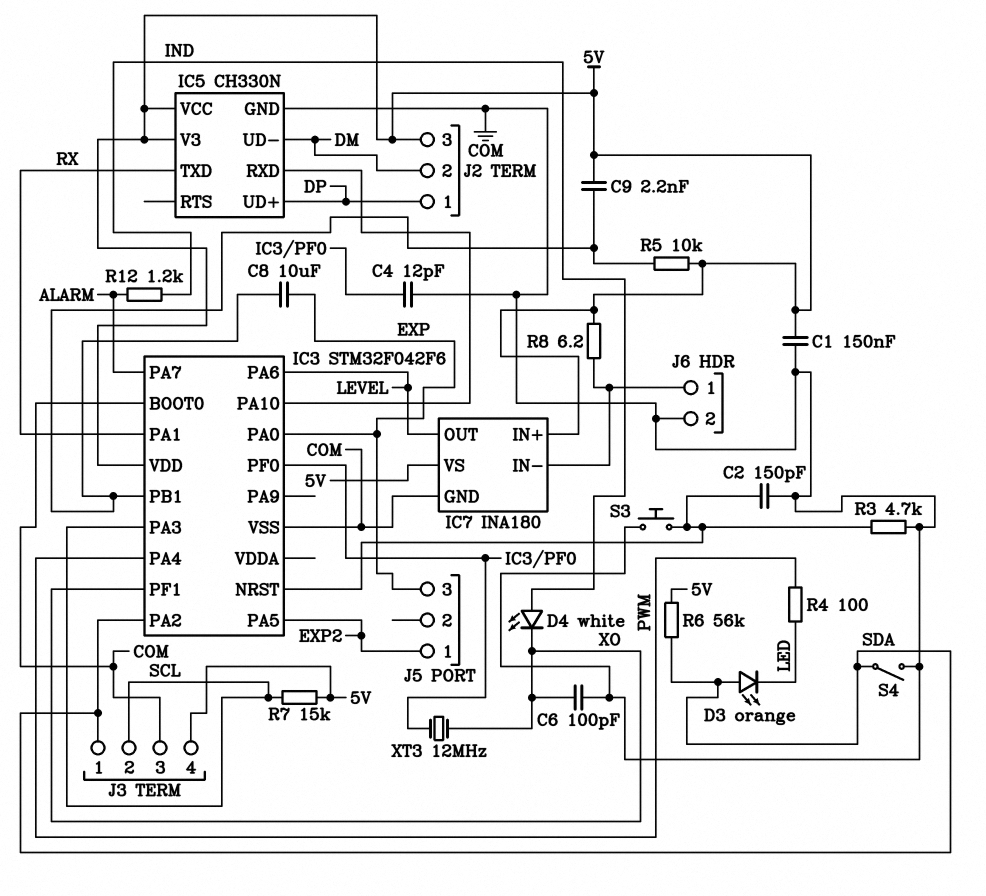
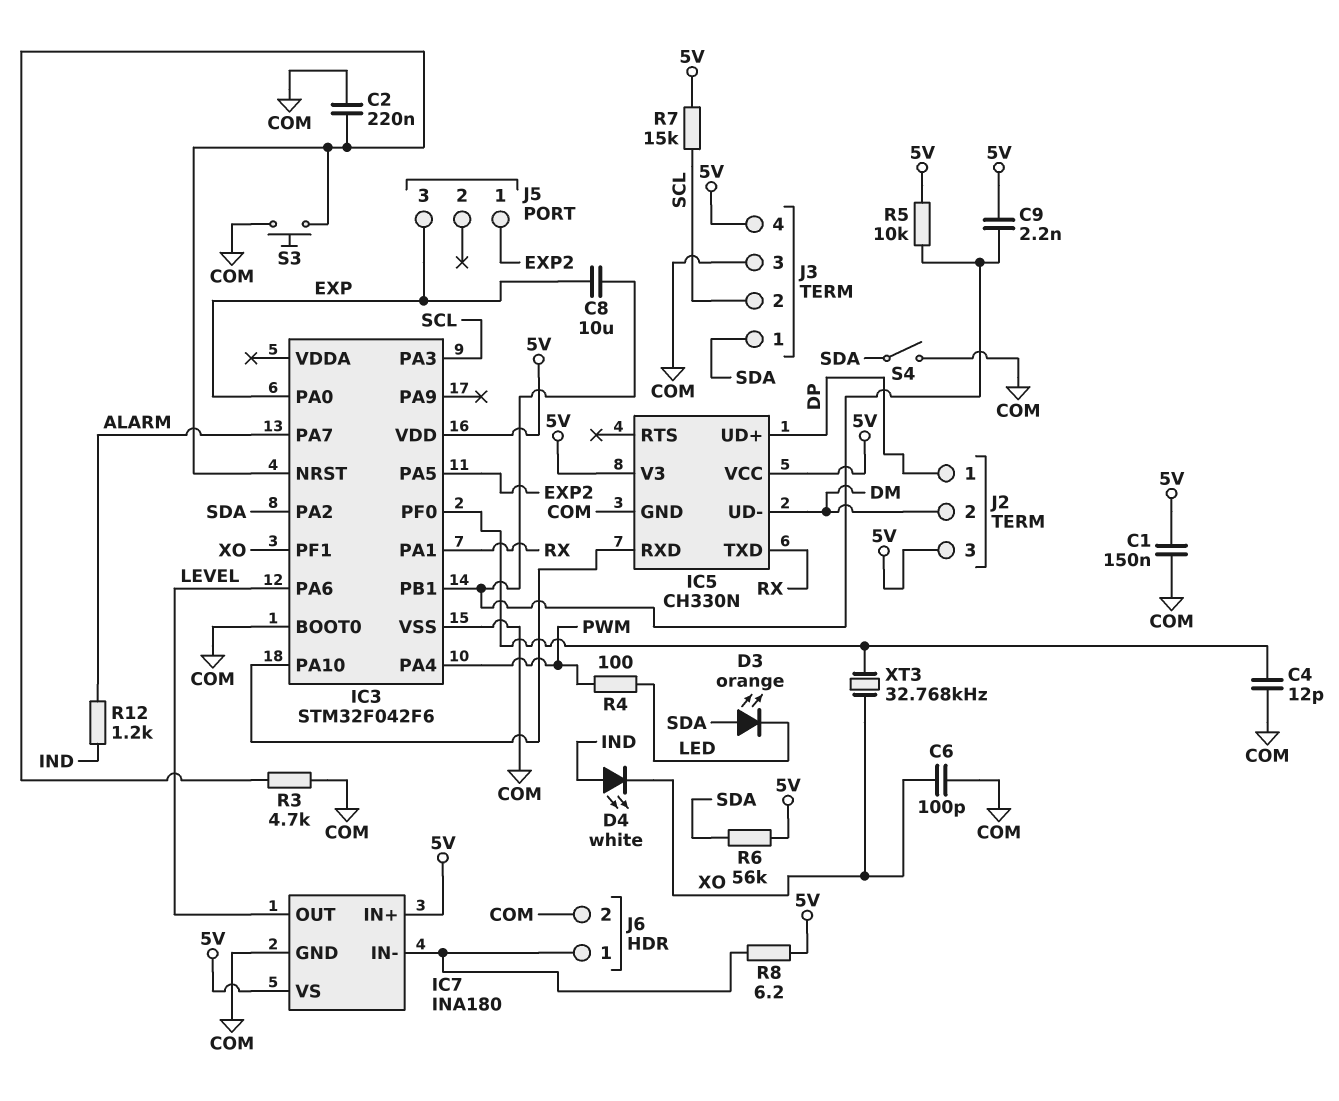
C2: 150pF (COM, IC3/NRST) -> 220nF (COM, IC3/NRST)
XT3: 12MHz (IC3/PF0, XO) -> 32.768kHz (IC3/PF0, XO)

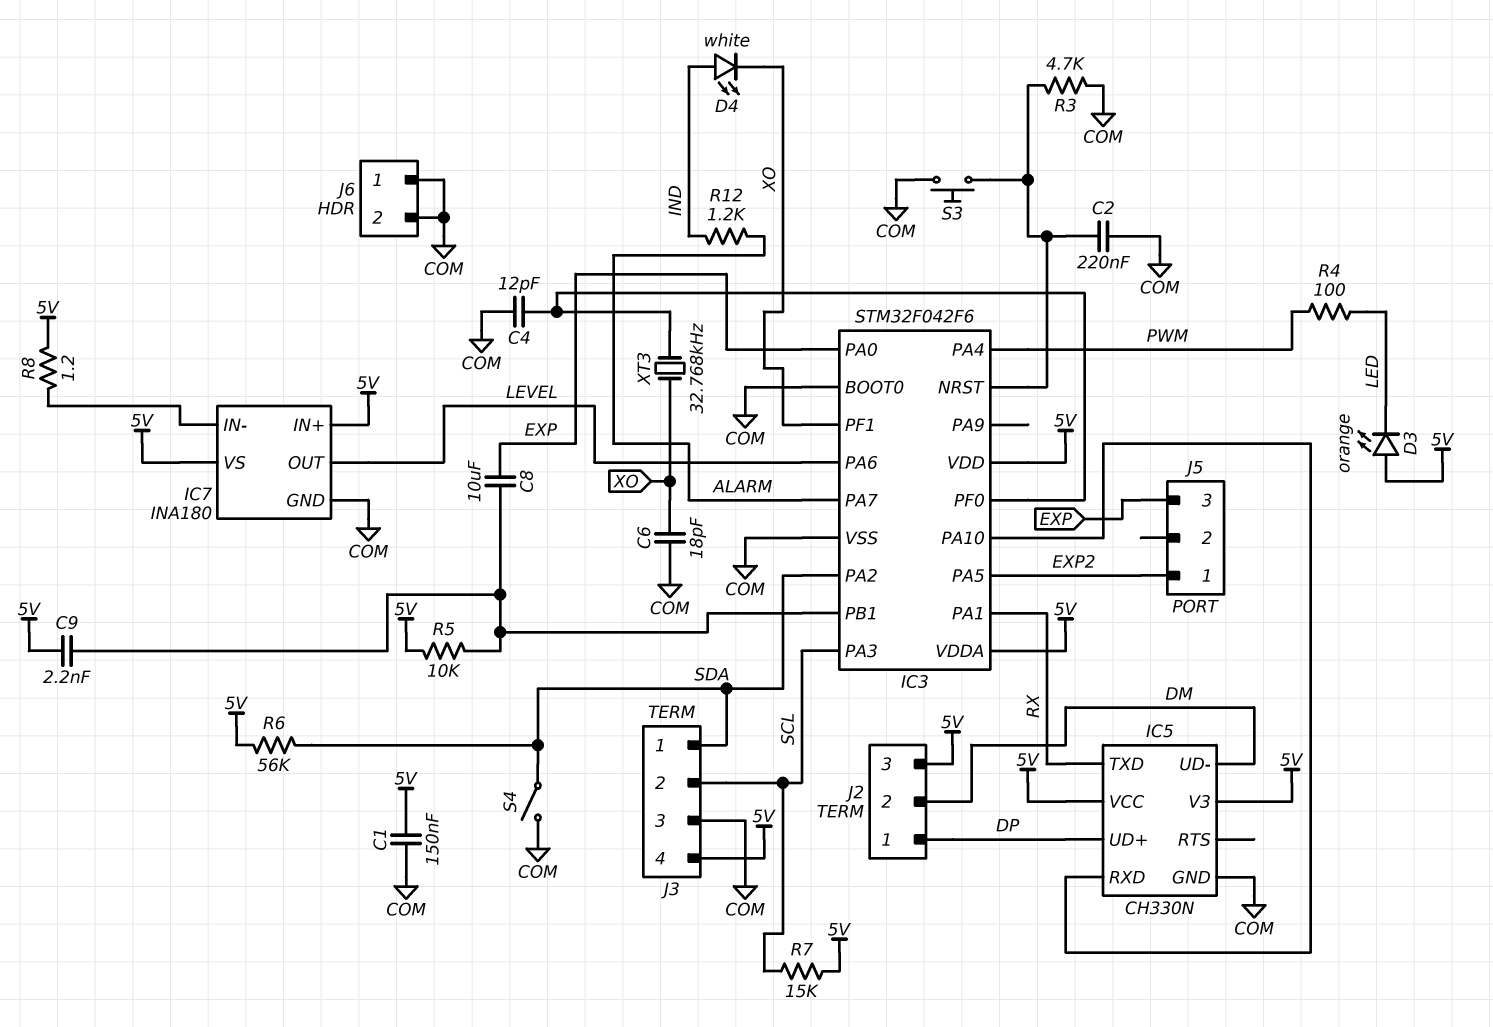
C6: 100pF (COM, XO) -> 18pF (COM, XO)
D3: LED orange (A SDA, K LED) -> LED orange (A 5V, K LED)
IC3 pin VDDA: none -> 5V
J6 pin 1: IC7/IN- -> COM
R8: 6.2 (5V, IC7/IN-) -> 1.2 (5V, IC7/IN-)

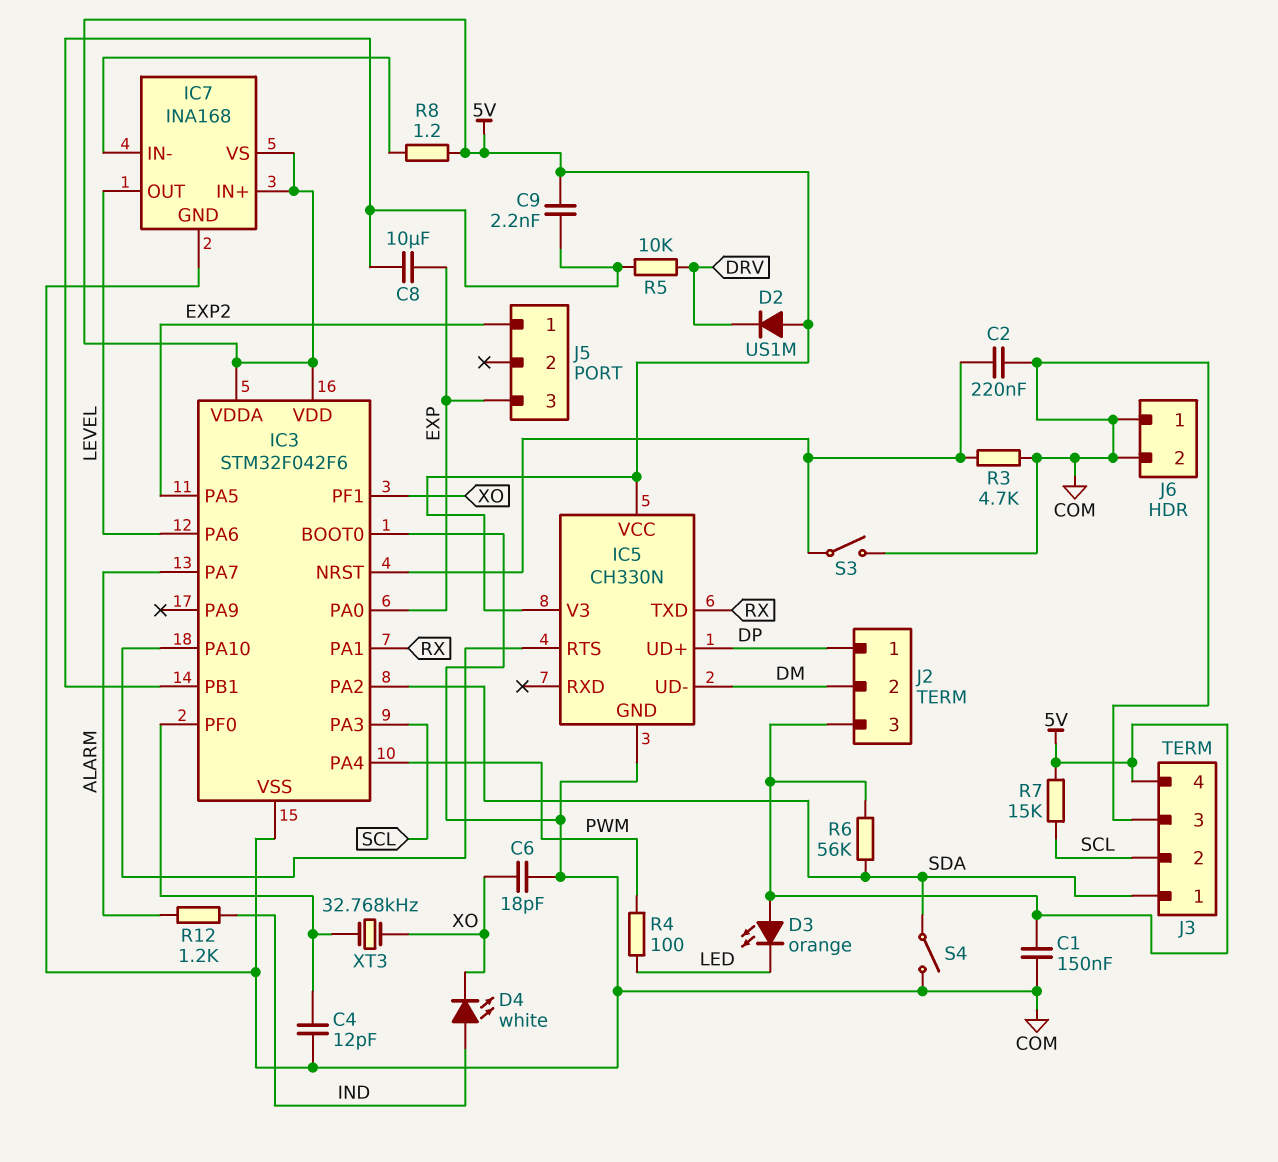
D2: none -> diode US1M (A 5V, K DRV)
IC5 pin RTS: none -> IC3/PA10
IC5 pin RXD: IC3/PA10 -> none
IC7: INA180 -> INA168
R5: 10k (5V, IC3/PB1) -> 10k (DRV, IC3/PB1)
S3: button (COM, IC3/NRST) -> switch (COM, IC3/NRST)

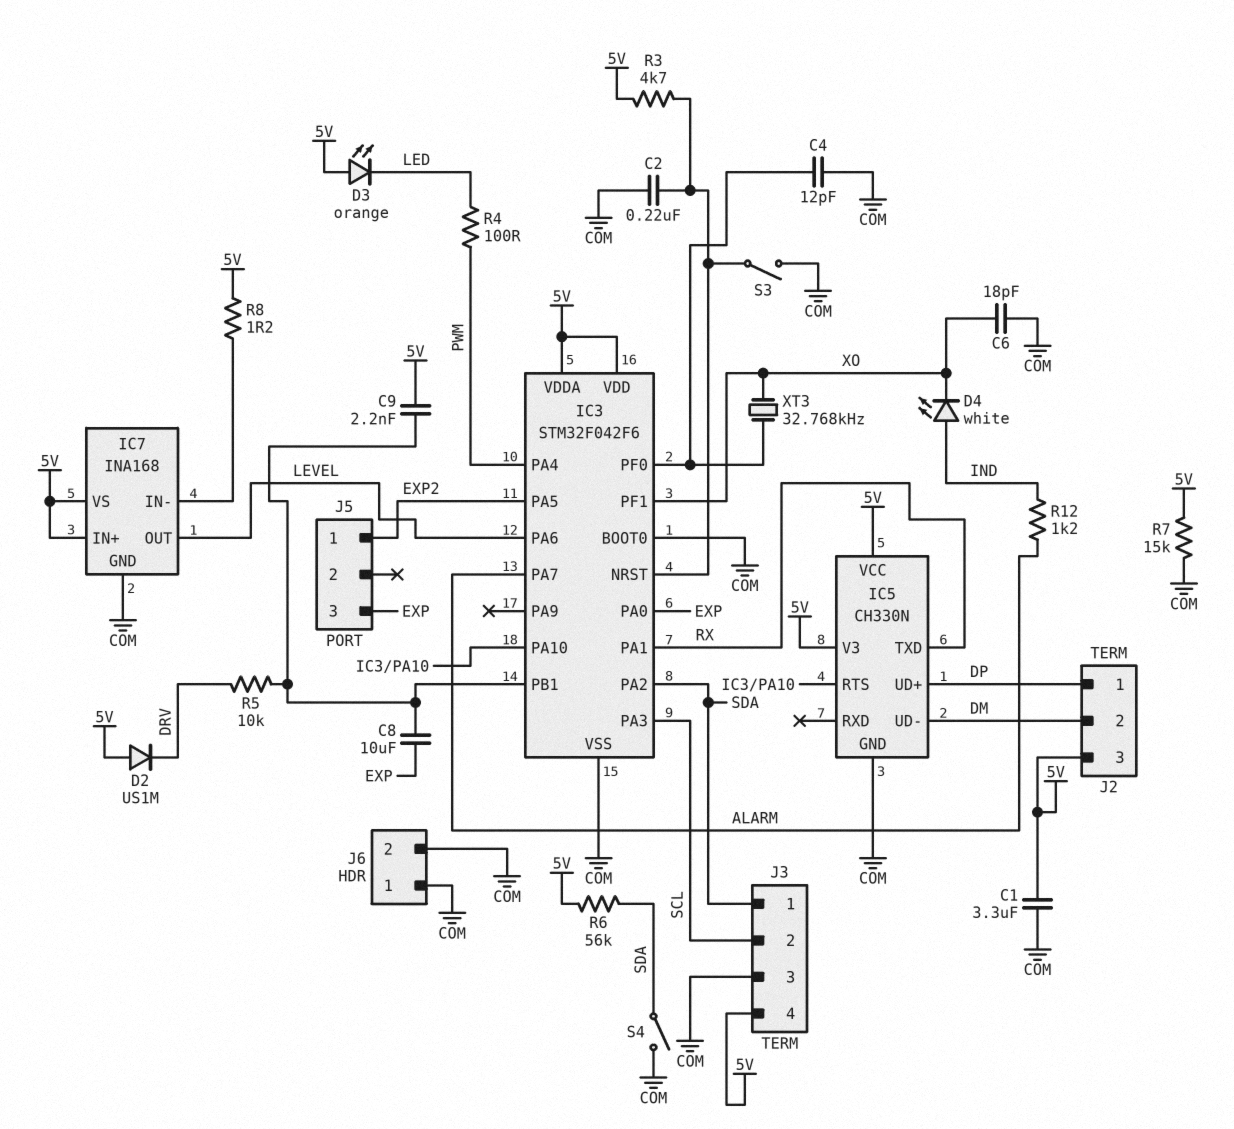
C1: 150nF (5V, COM) -> 3.3uF (5V, COM)
R3: 4.7k (COM, IC3/NRST) -> 4.7k (5V, IC3/NRST)
R7: 15k (5V, SCL) -> 15k (5V, COM)

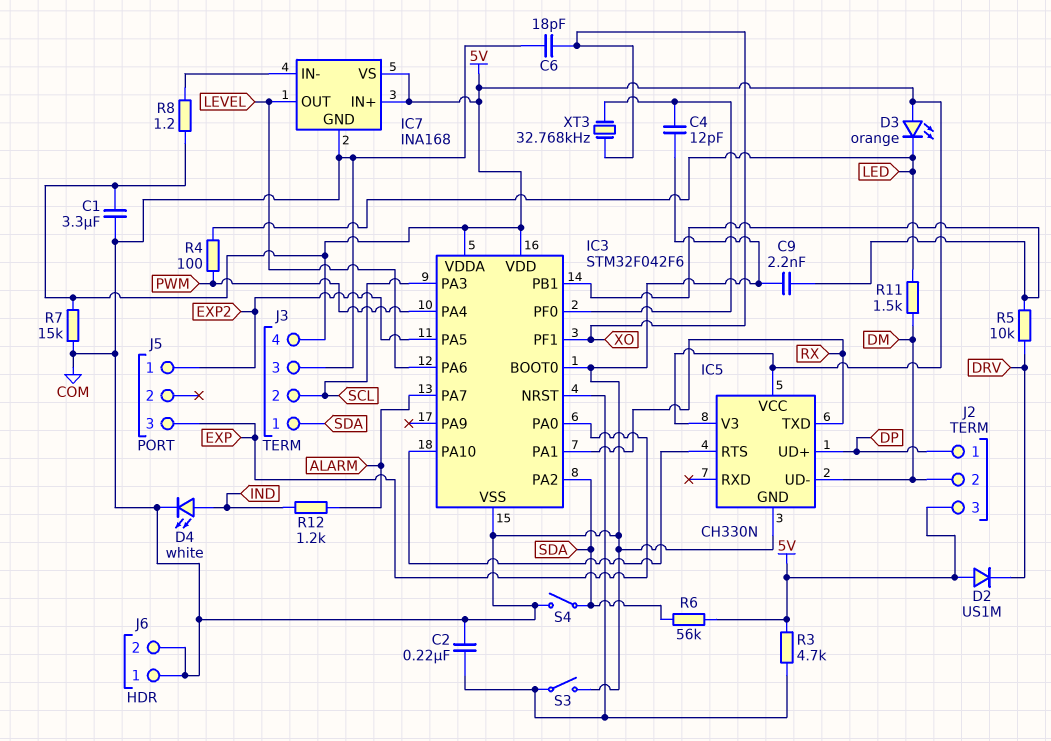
C8: 10uF (EXP, IC3/PB1) -> none
C9: 2.2nF (5V, IC3/PB1) -> 2.2nF (COM, IC3/PB1)
D4: LED white (A IND, K XO) -> LED white (A IND, K COM)
R11: none -> 1.5k (DM, LED)

